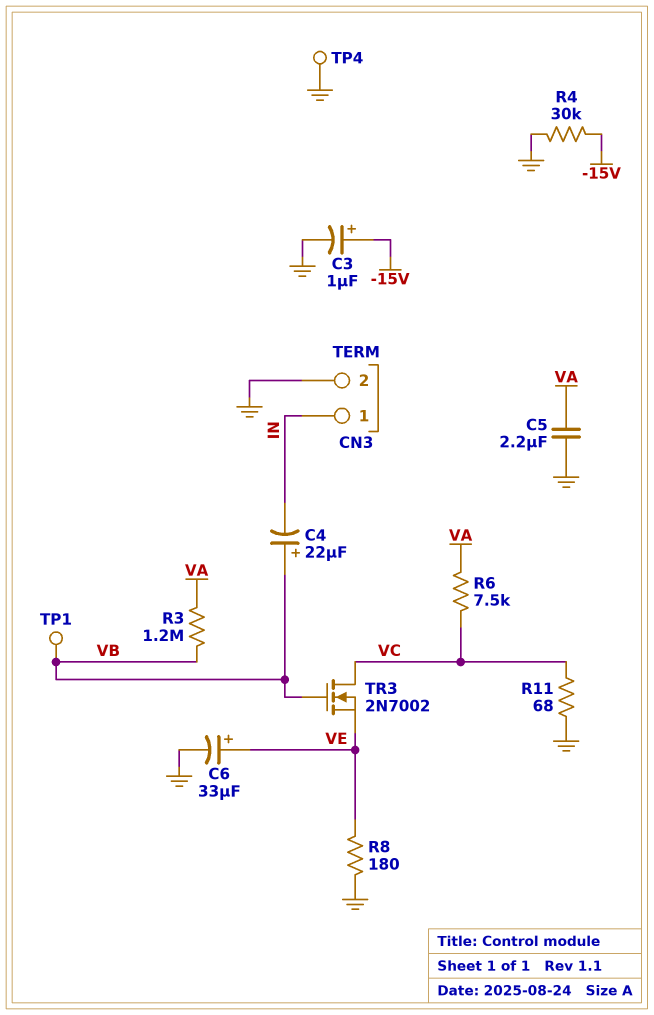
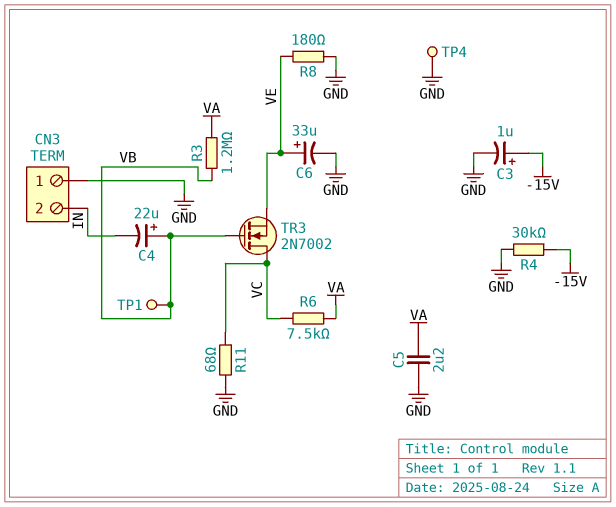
CN3 pin 1: IN -> GND
CN3 pin 2: GND -> IN

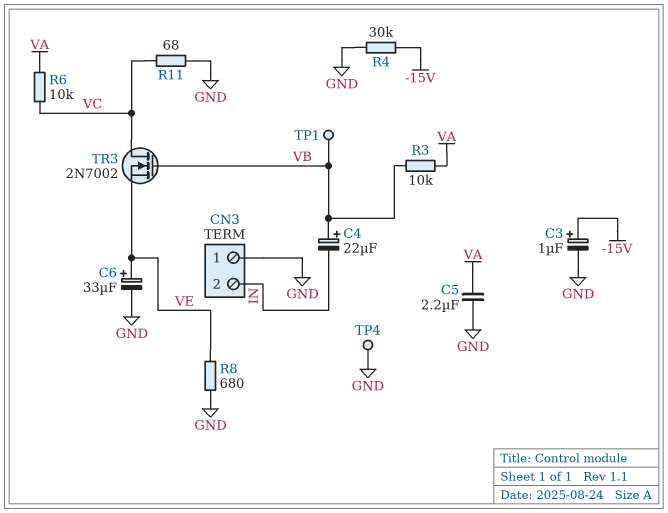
R3: 1.2M (VA, VB) -> 10k (VA, VB)
R6: 7.5k (VA, VC) -> 10k (VA, VC)
R8: 180 (GND, VE) -> 680 (GND, VE)

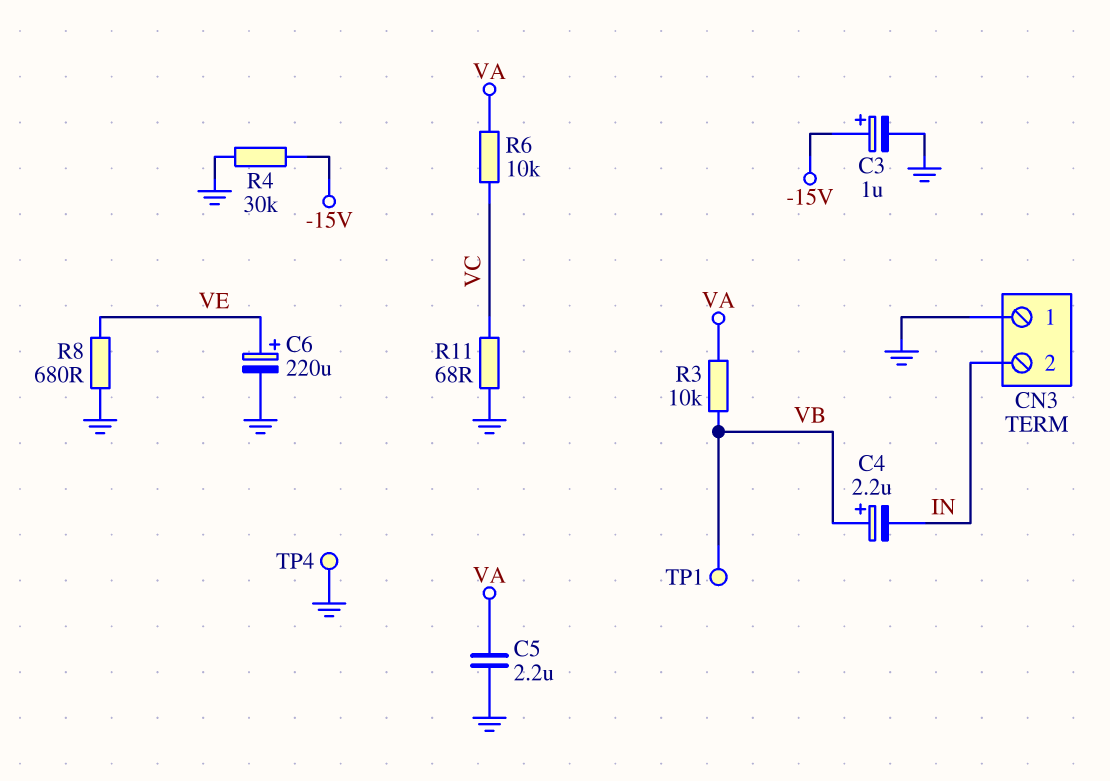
C4: 22uF (plus VB, minus IN) -> 2.2uF (plus VB, minus IN)
C6: 33uF (plus VE, minus GND) -> 220uF (plus VE, minus GND)
TR3: NMOS 2N7002 (G VB, D VC, S VE) -> none

